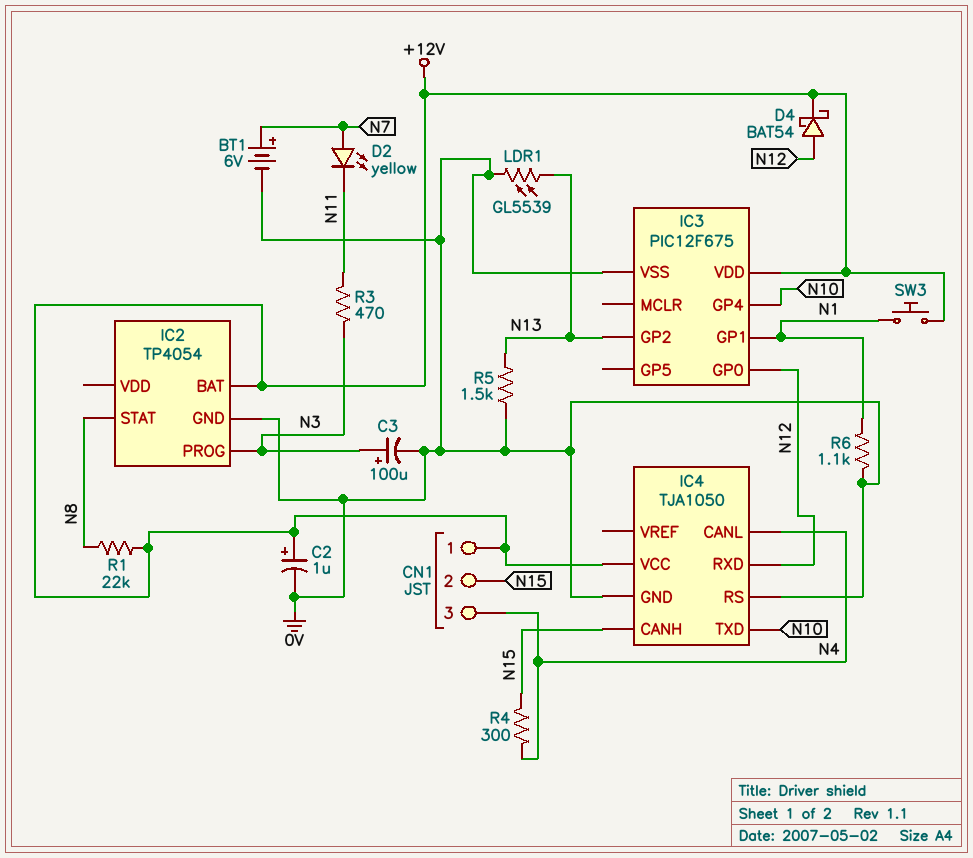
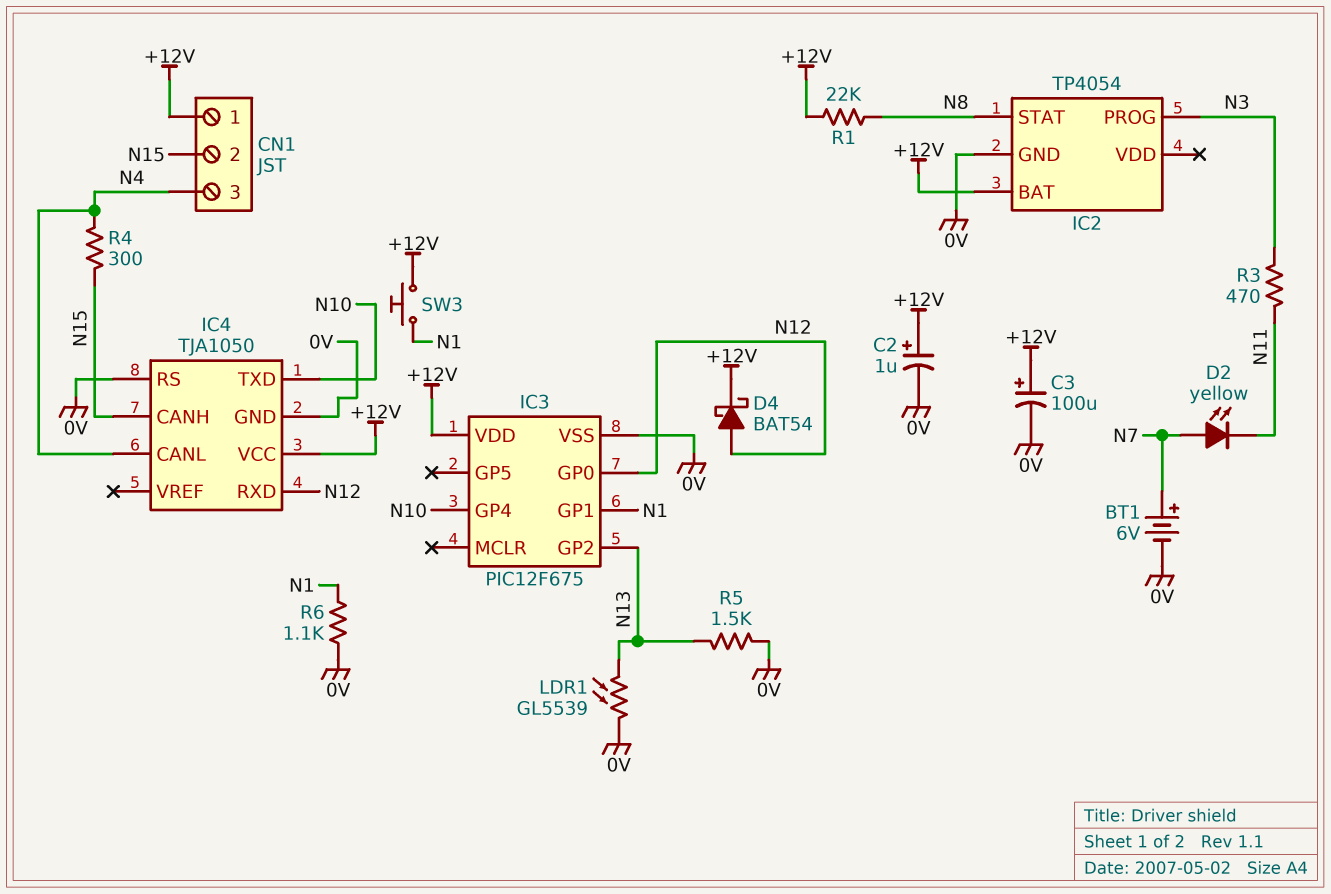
C3: 100uF (plus N3, minus 0V) -> 100uF (plus +12V, minus 0V)

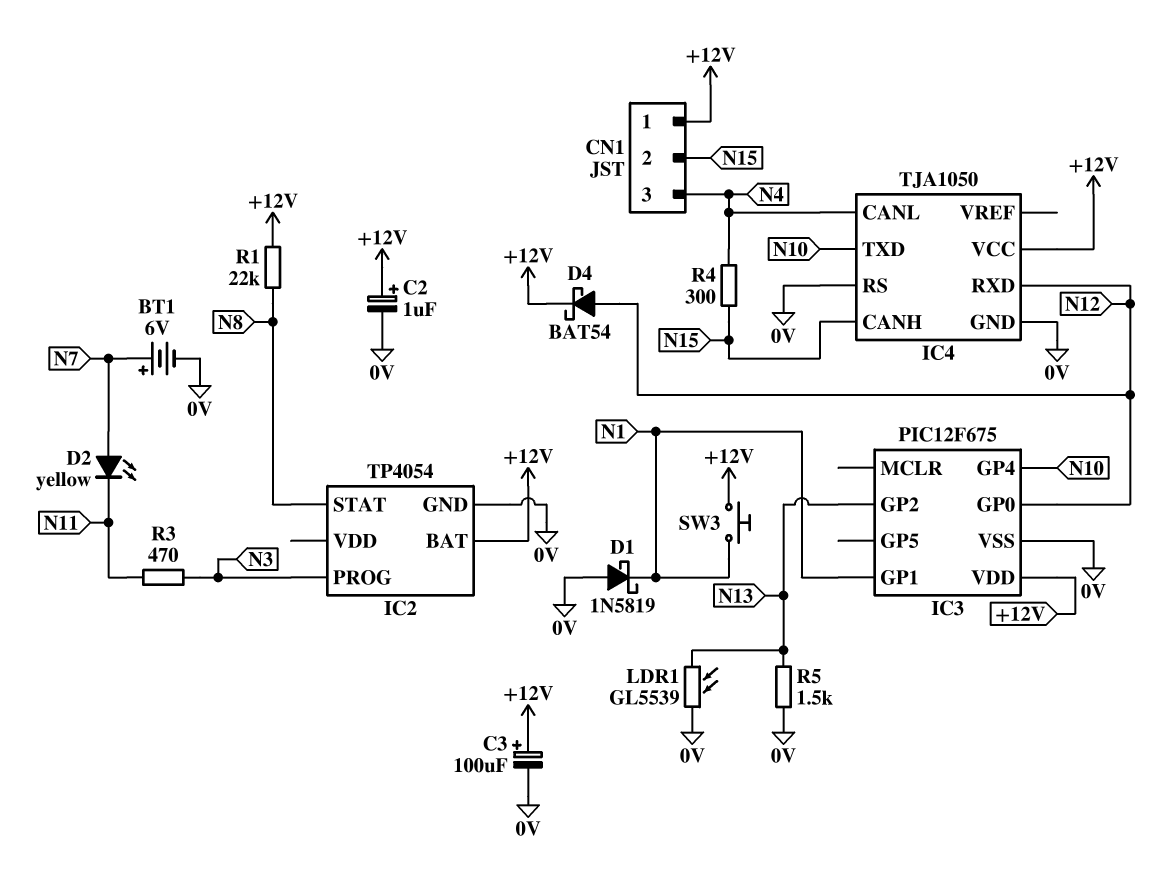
D1: none -> schottky 1N5819 (A 0V, K N1)
R6: 1.1k (0V, N1) -> none

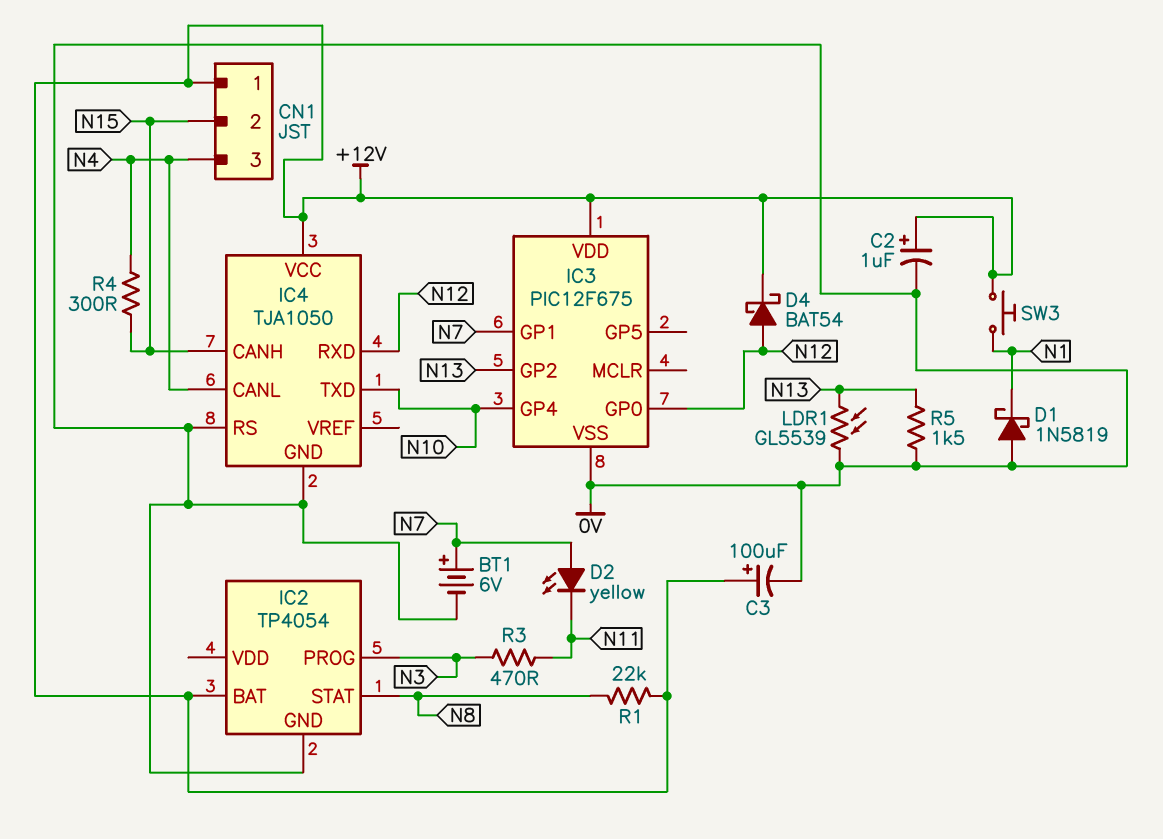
IC3 pin GP1: N1 -> N7

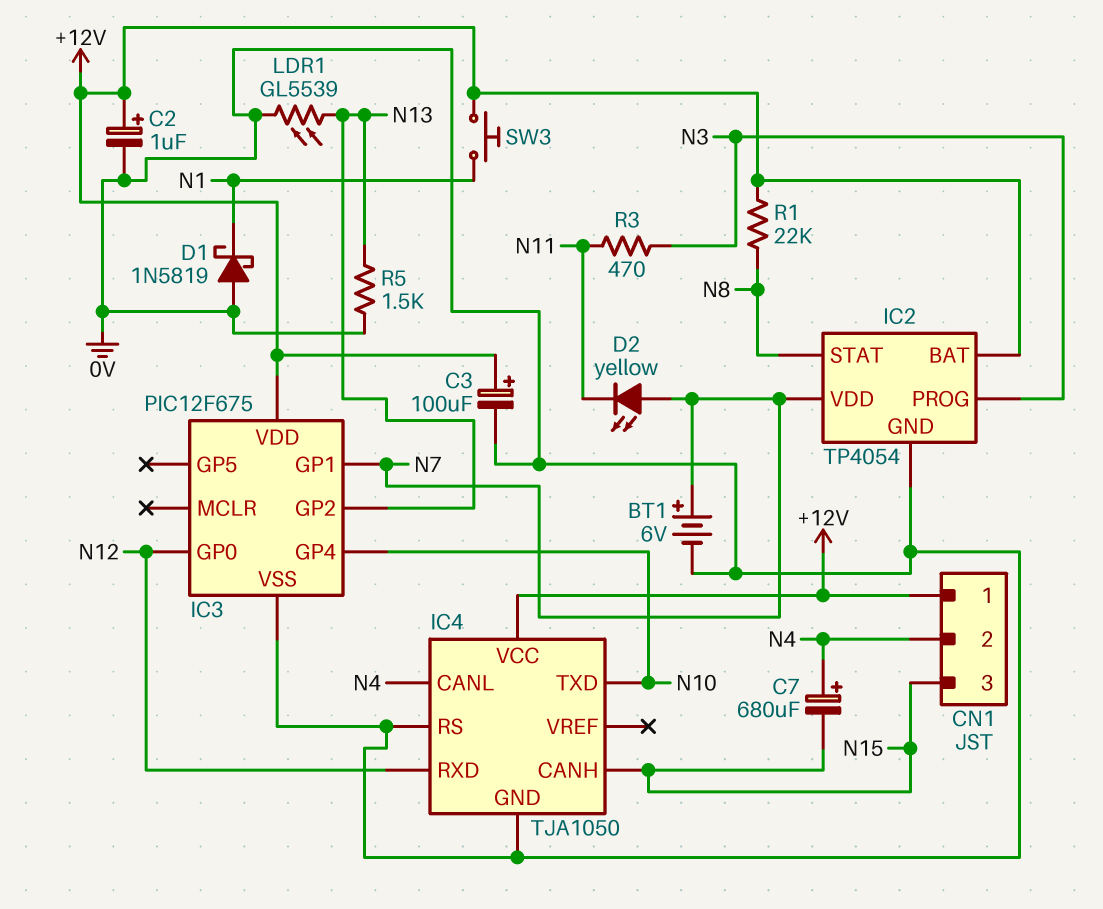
C7: none -> 680uF (plus N4, minus N15)
CN1 pin 2: N15 -> N4
CN1 pin 3: N4 -> N15
D4: schottky BAT54 (A N12, K +12V) -> none
IC2 pin VDD: none -> N7
R4: 300 (N4, N15) -> none

